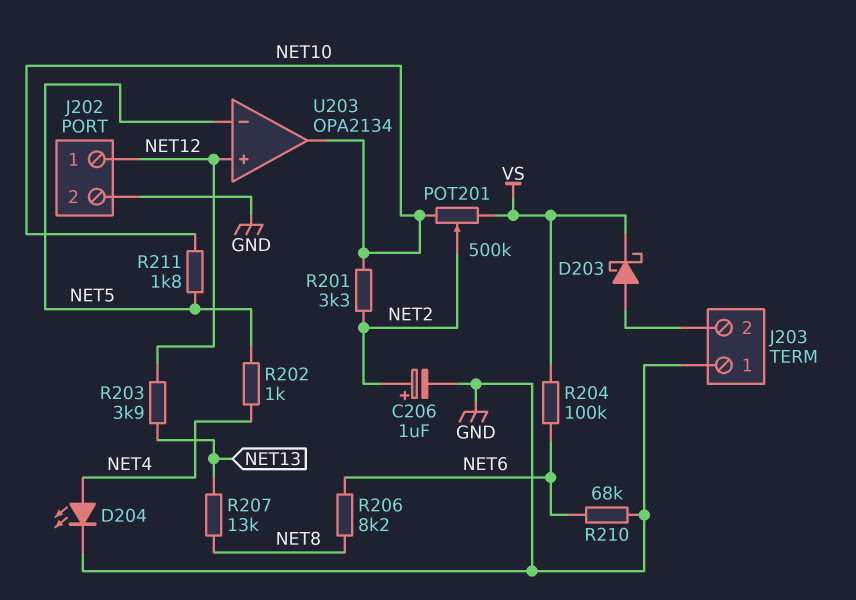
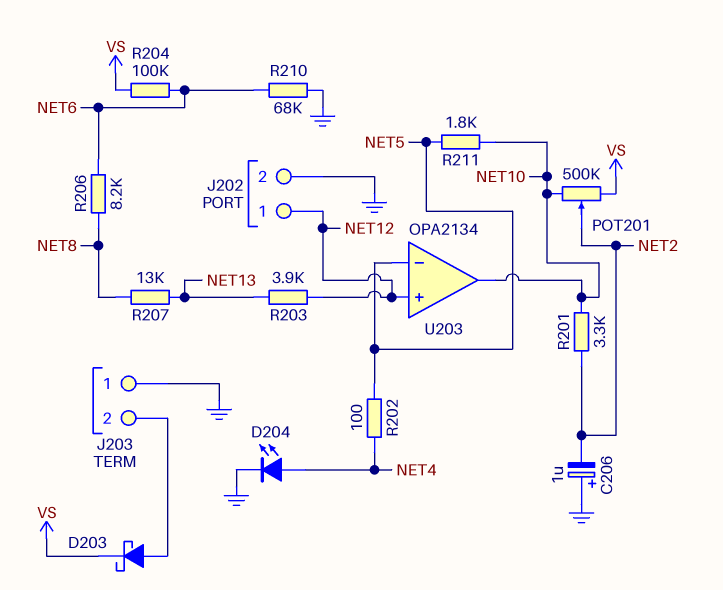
C206: 1uF (plus NET2, minus GND) -> 1uF (plus GND, minus NET2)
R202: 1k (NET4, NET5) -> 100 (NET4, NET5)

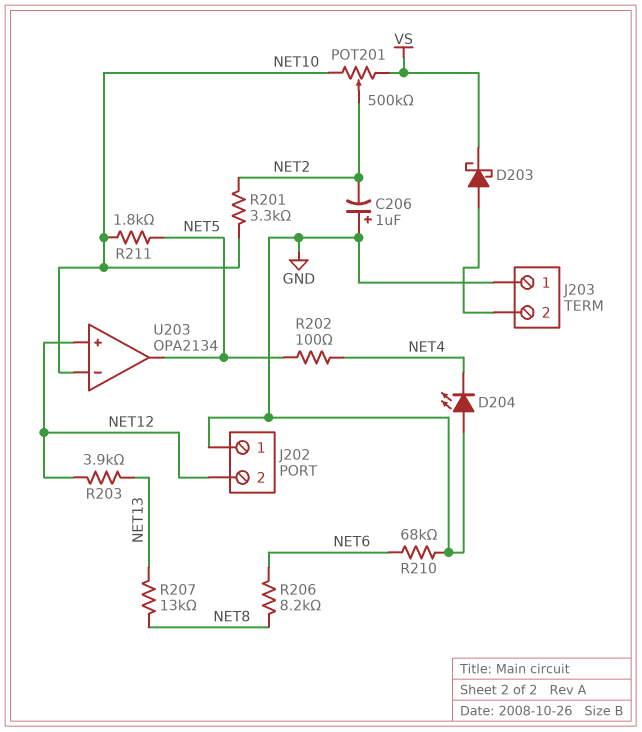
D204: LED (A NET4, K GND) -> LED (A GND, K NET4)
J202 pin 1: NET12 -> GND
J202 pin 2: GND -> NET12
R204: 100k (NET6, VS) -> none
U203 pin in-: NET5 -> NET10
U203 pin out: NET10 -> NET5

